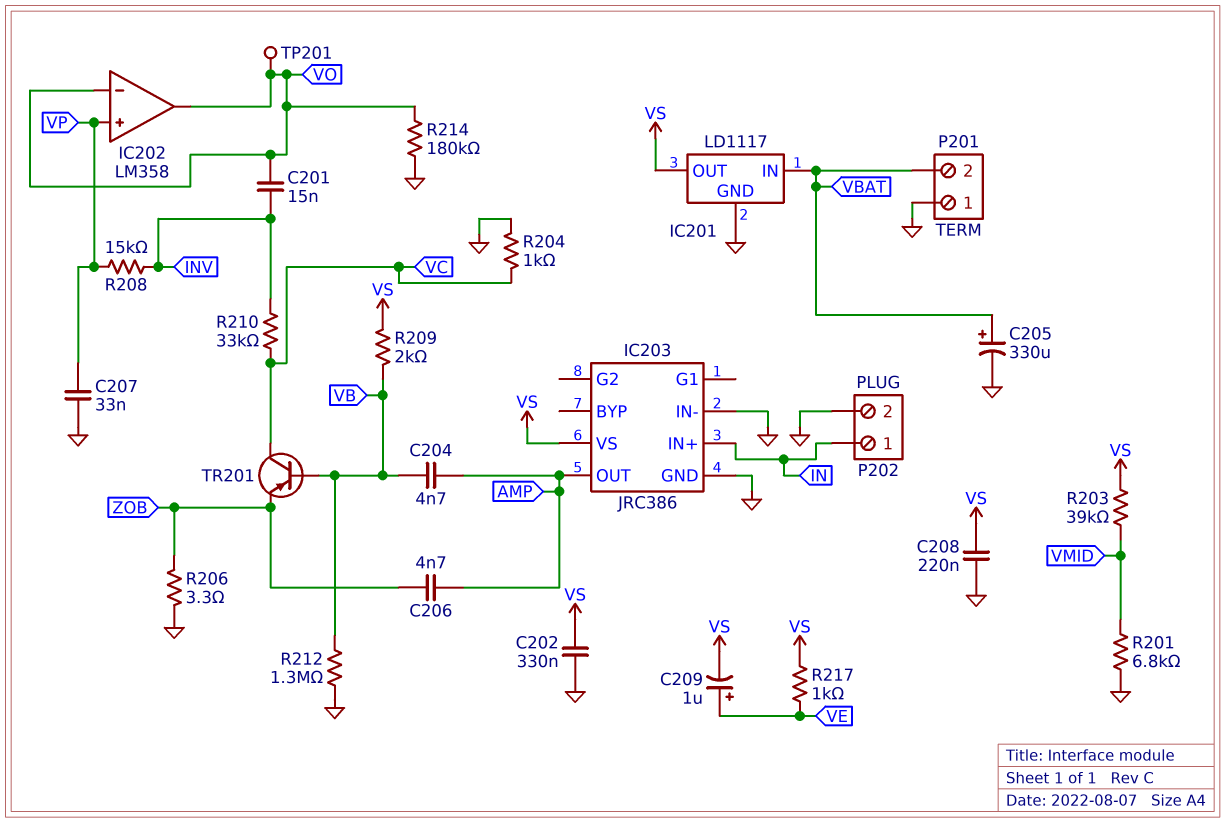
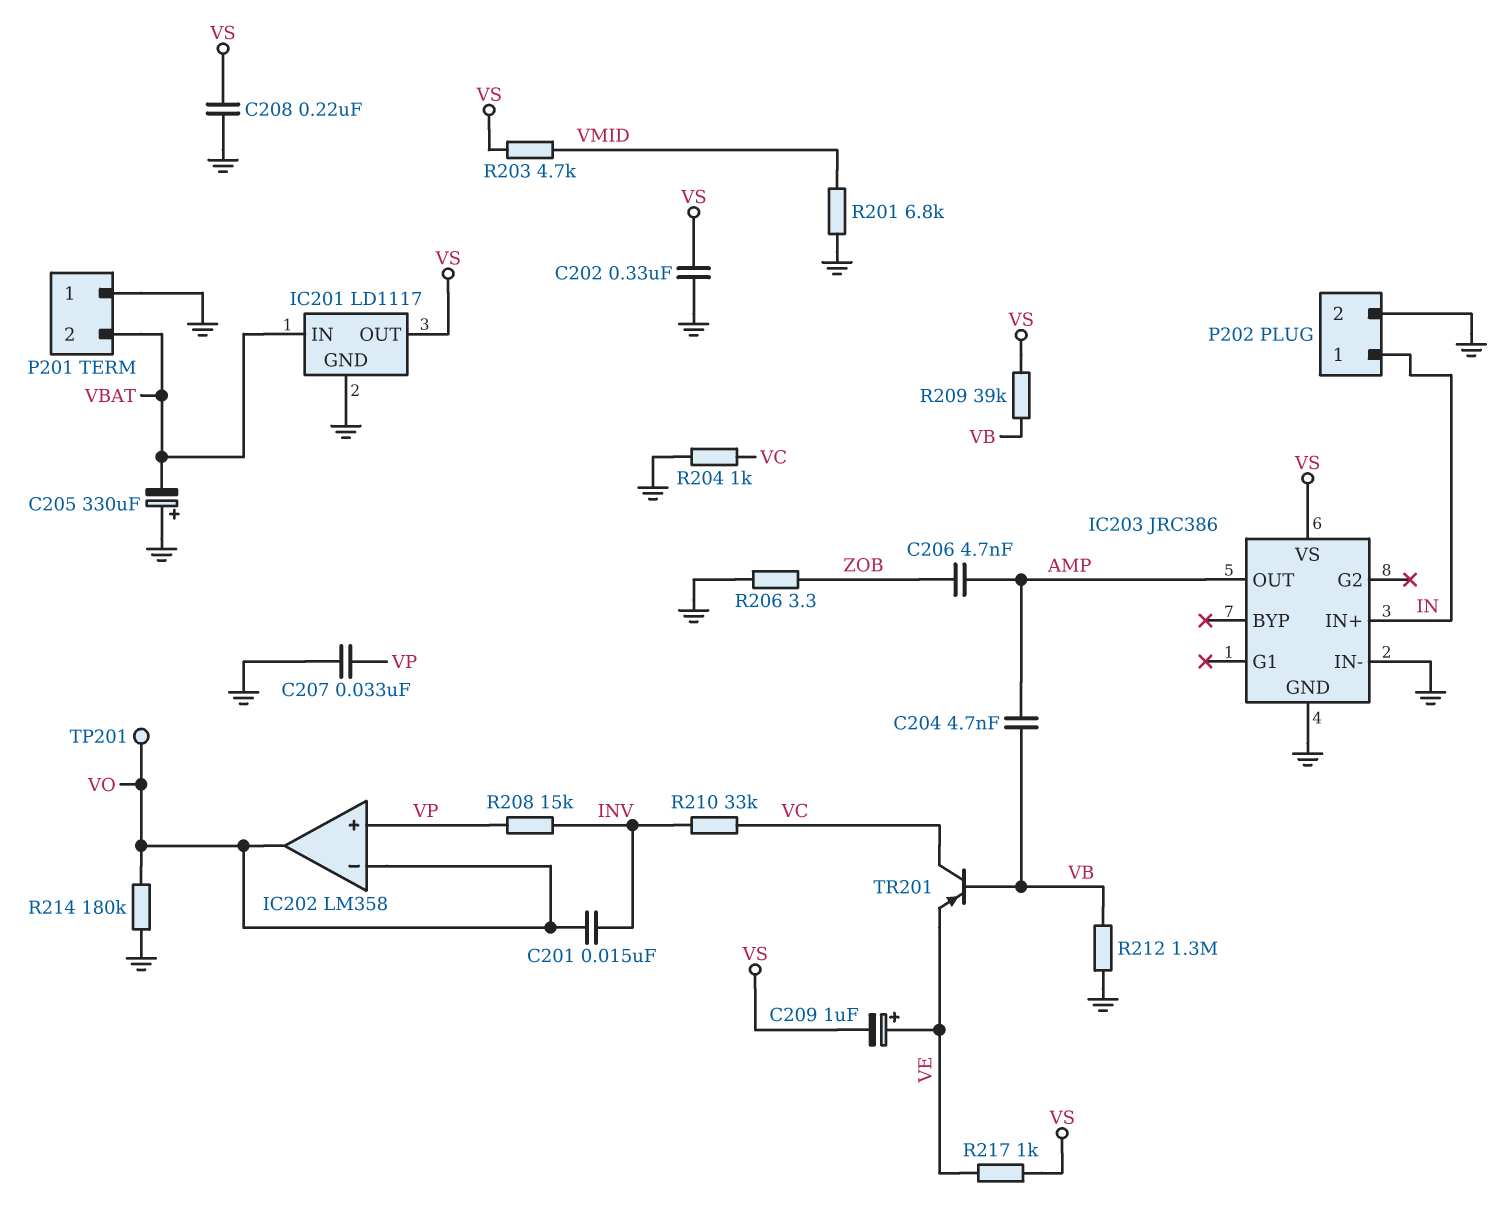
C205: 330uF (plus VBAT, minus GND) -> 330uF (plus GND, minus VBAT)
R203: 39k (VMID, VS) -> 4.7k (VMID, VS)
R209: 2k (VB, VS) -> 39k (VB, VS)
TR201: PNP (B VB, C VC, E ZOB) -> PNP (B VB, C VC, E VE)

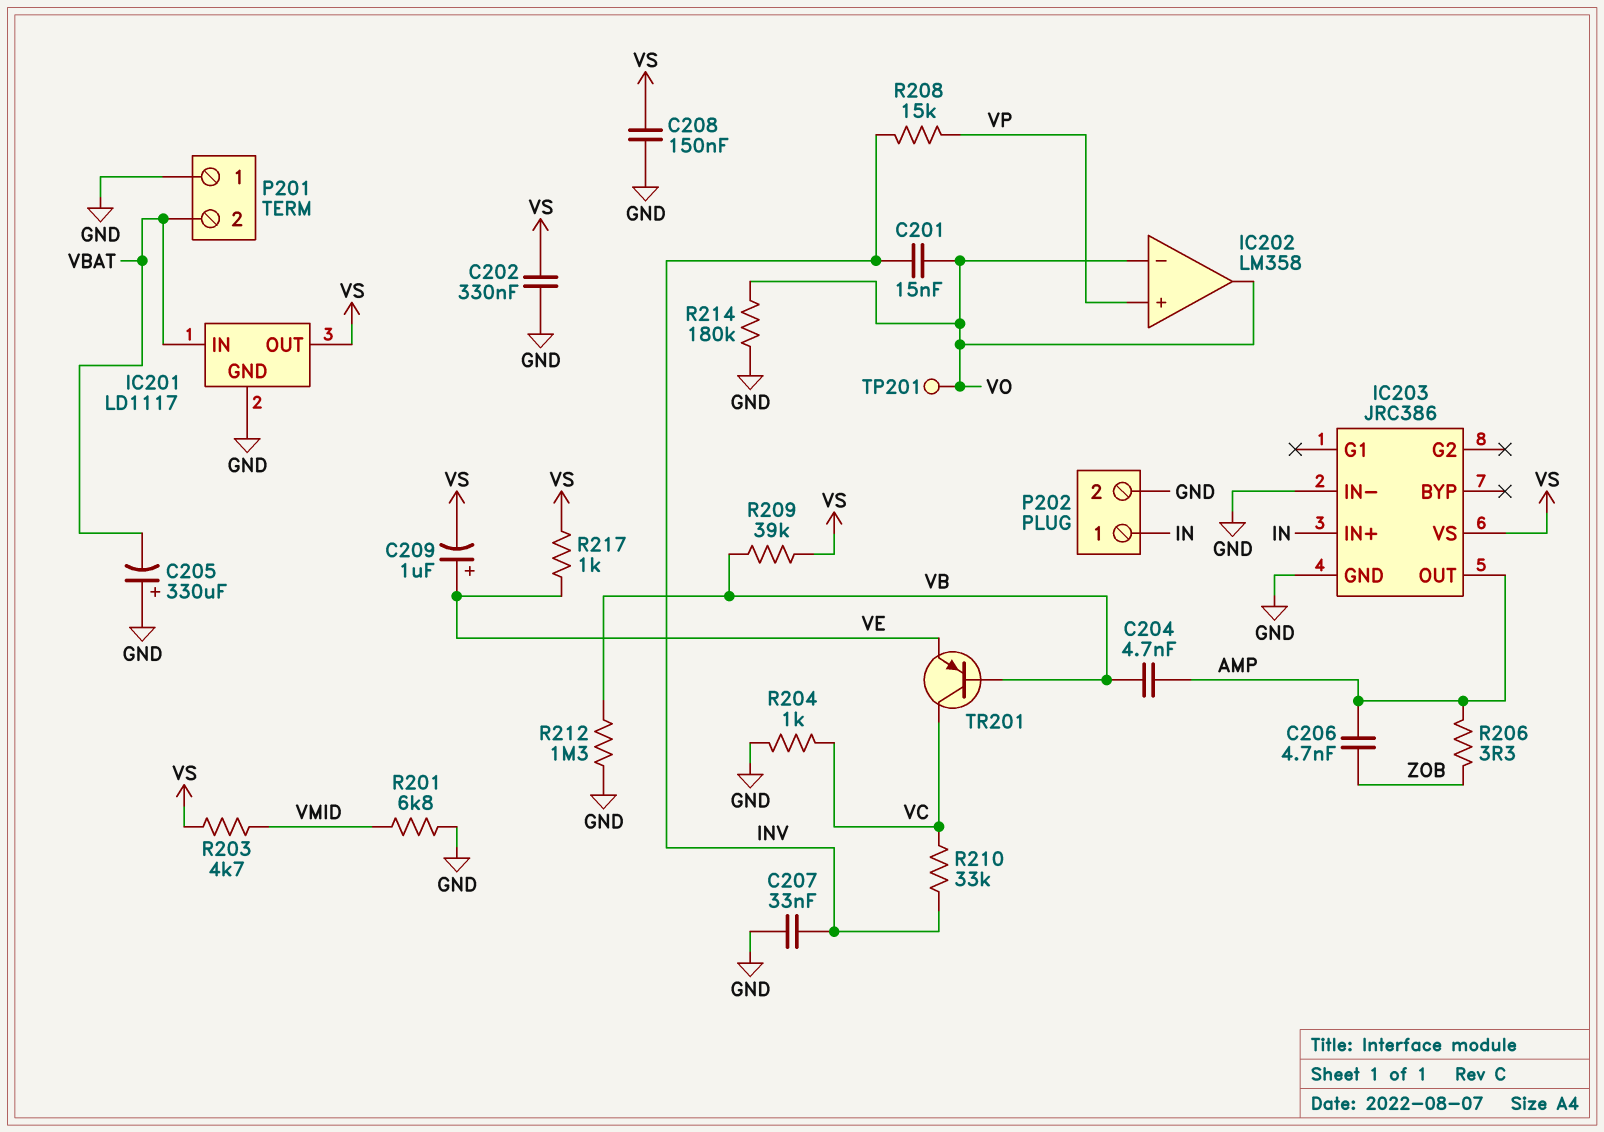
C207: 33nF (GND, VP) -> 33nF (GND, INV)
C208: 220nF (GND, VS) -> 150nF (GND, VS)
R206: 3.3 (GND, ZOB) -> 3.3 (AMP, ZOB)

